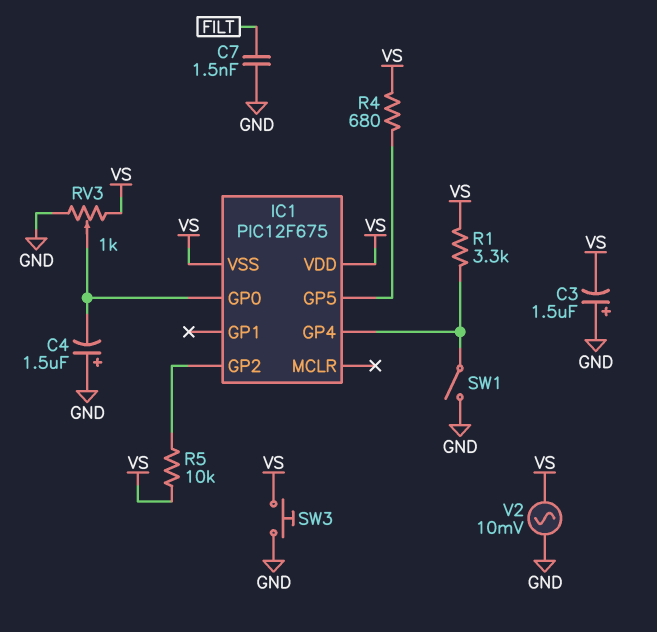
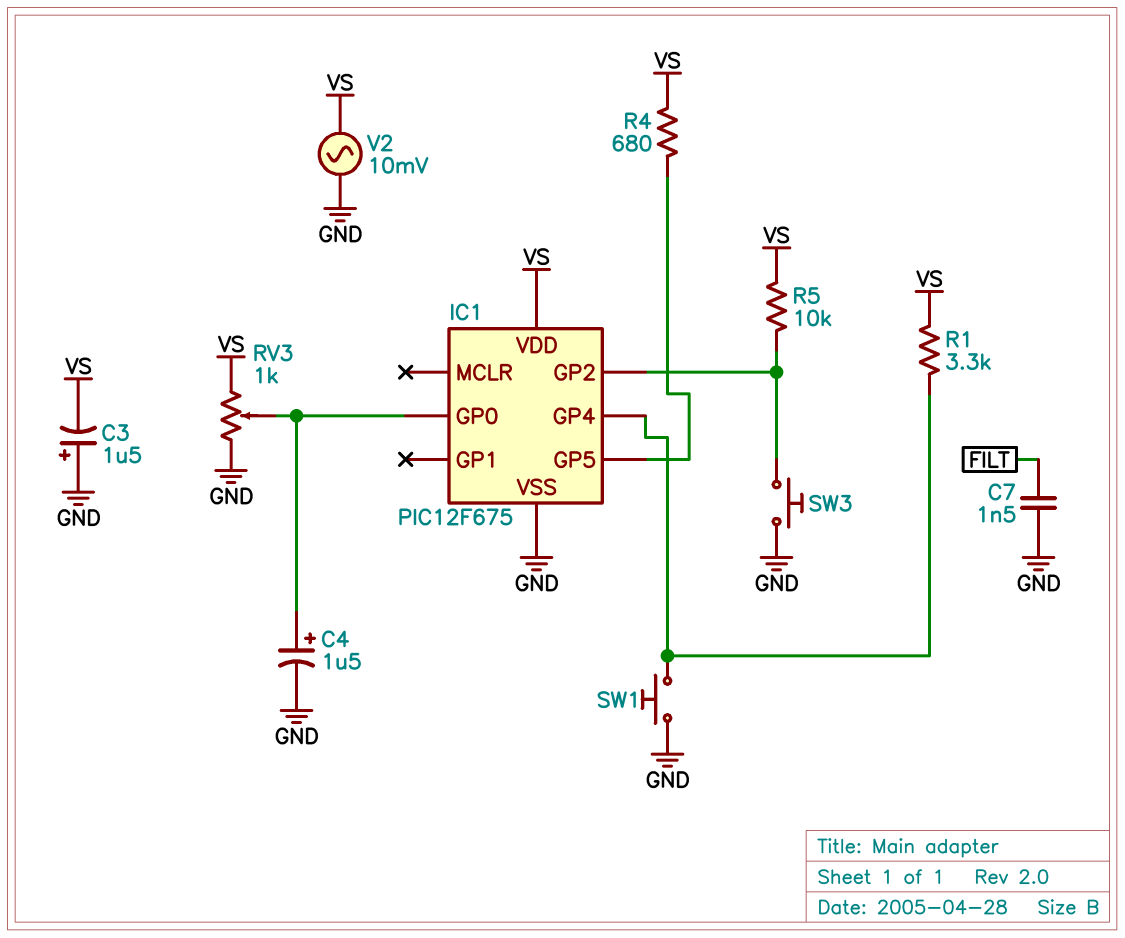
C4: 1.5uF (plus GND, minus IC1/GP0) -> 1.5uF (plus IC1/GP0, minus GND)
IC1 pin VSS: VS -> GND
SW1: switch (GND, IC1/GP4) -> button (GND, IC1/GP4)
SW3: button (GND, VS) -> button (GND, IC1/GP2)

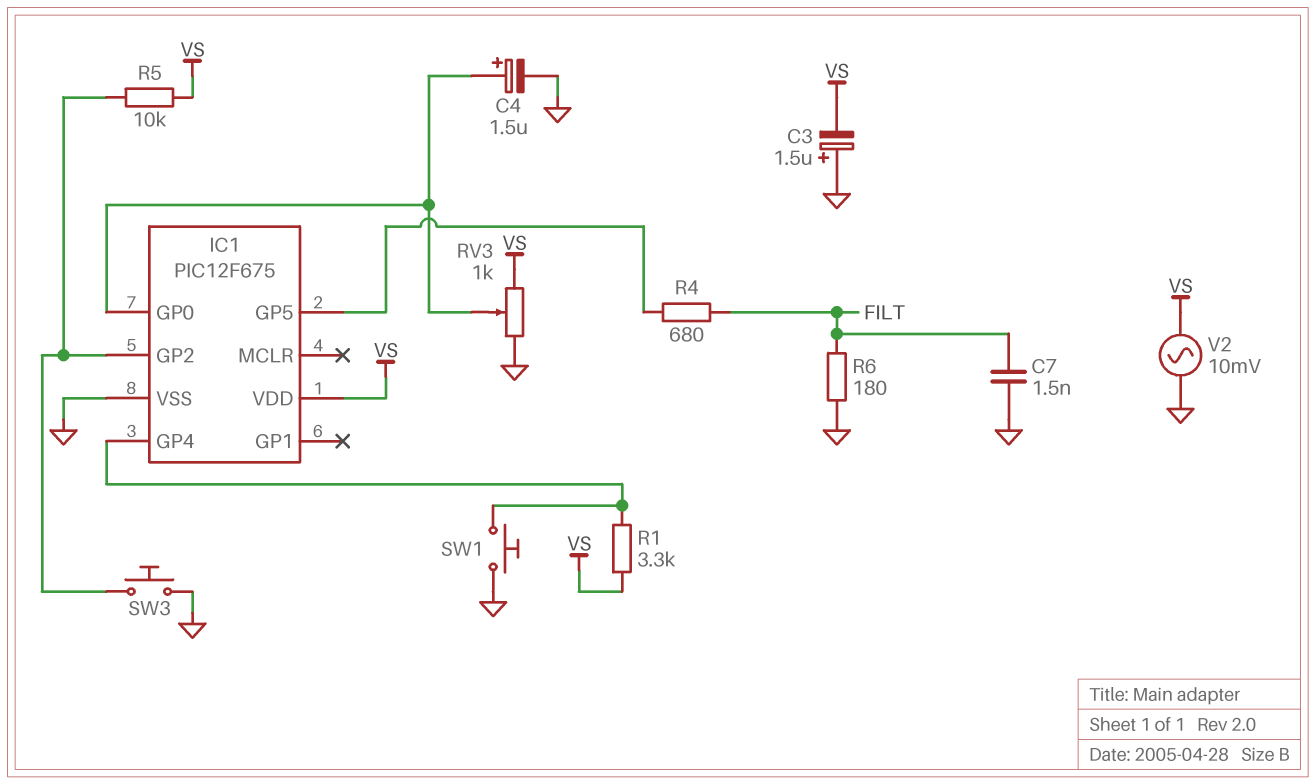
R4: 680 (IC1/GP5, VS) -> 680 (FILT, IC1/GP5)
R6: none -> 180 (FILT, GND)

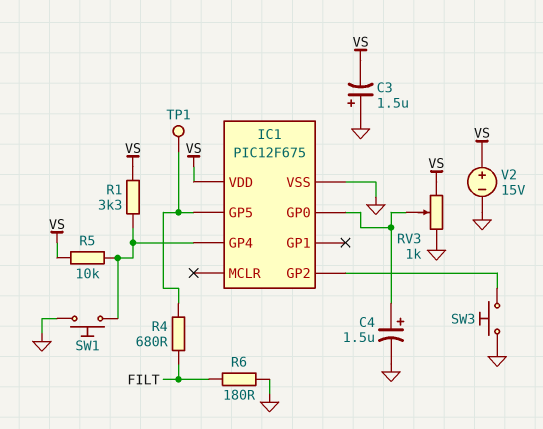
C7: 1.5nF (FILT, GND) -> none
R5: 10k (IC1/GP2, VS) -> 10k (IC1/GP4, VS)
TP1: none -> test point (IC1/GP5)
V2: AC 10mV (GND, VS) -> 15V (plus VS, minus GND)

